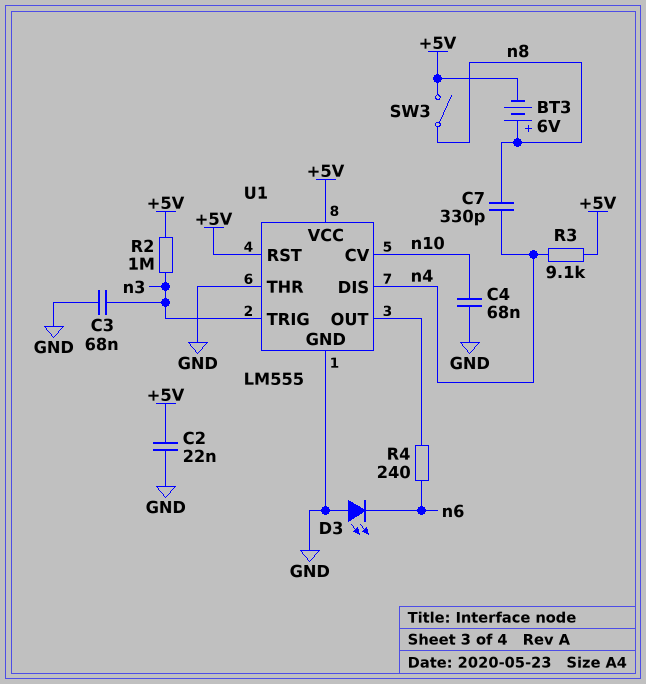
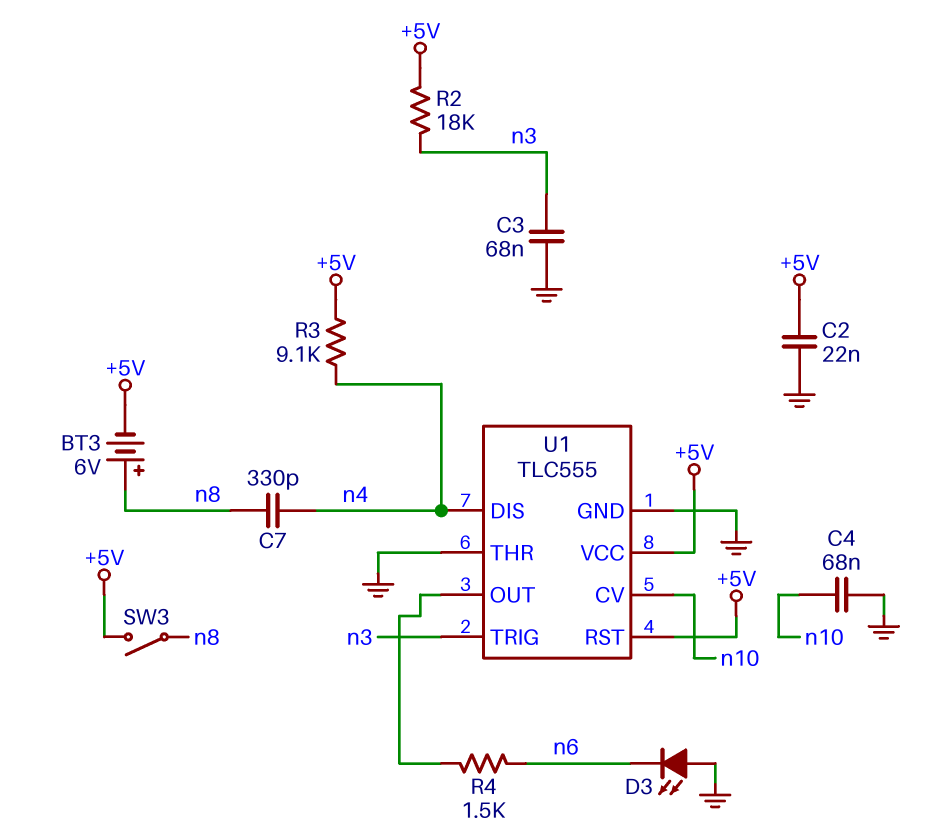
R2: 1M (+5V, n3) -> 18k (+5V, n3)
R4: 240 (U1/OUT, n6) -> 1.5k (U1/OUT, n6)
U1: LM555 -> TLC555

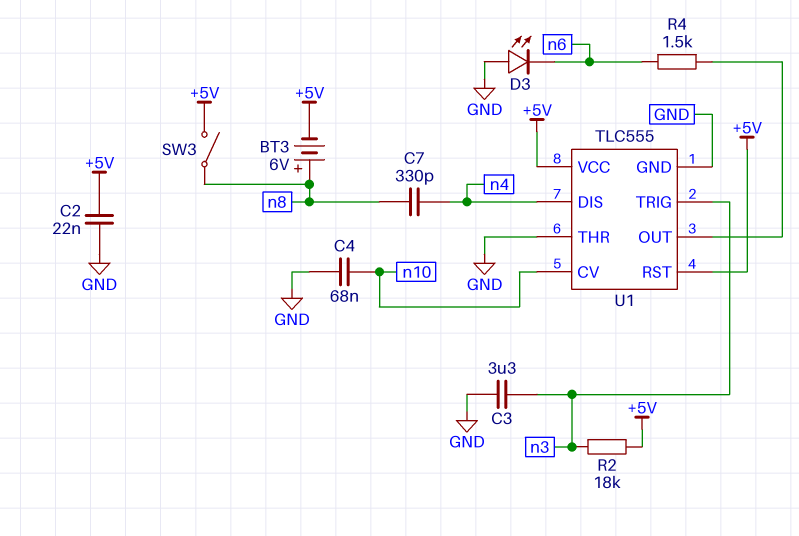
C3: 68nF (GND, n3) -> 3.3uF (GND, n3)
R3: 9.1k (+5V, n4) -> none

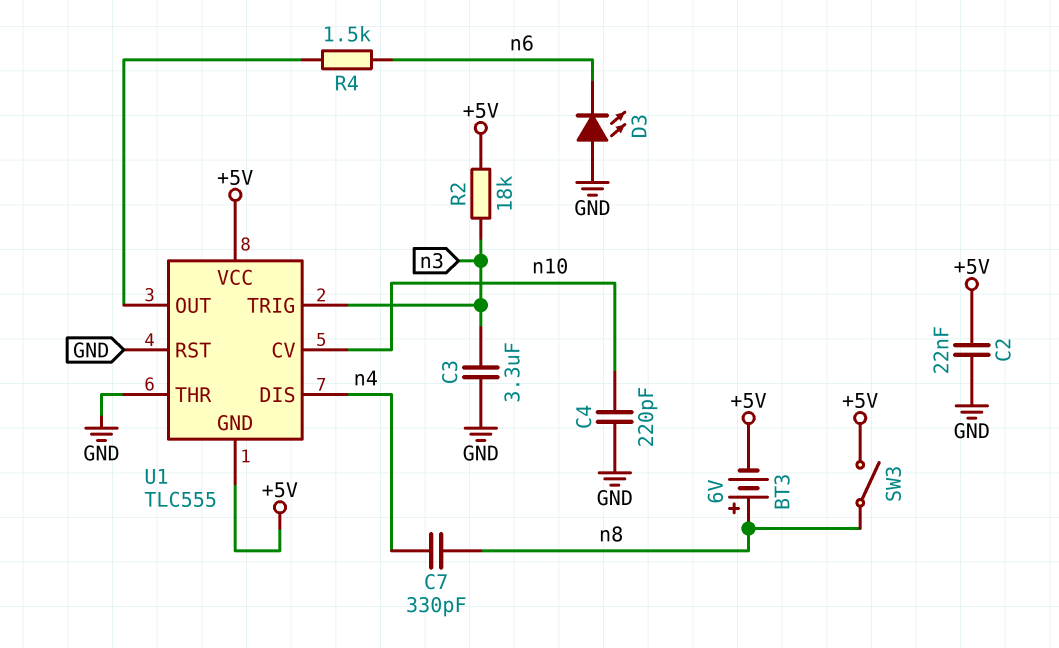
C4: 68nF (GND, n10) -> 220pF (GND, n10)
U1 pin GND: GND -> +5V
U1 pin RST: +5V -> GND

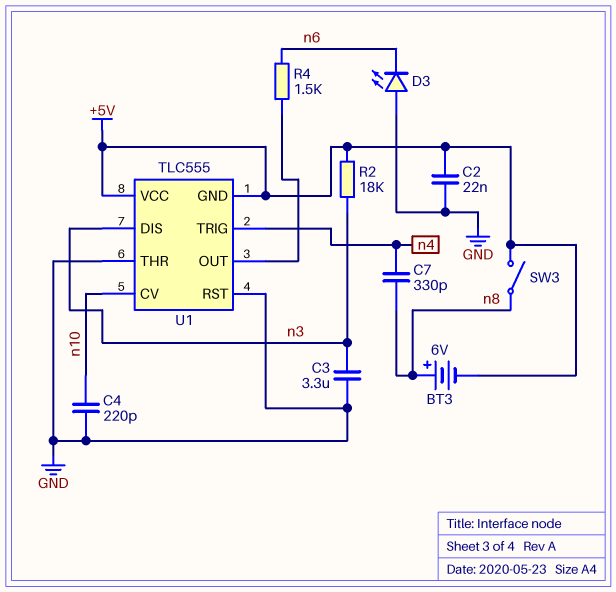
U1 pin DIS: n4 -> n3
U1 pin TRIG: n3 -> n4

